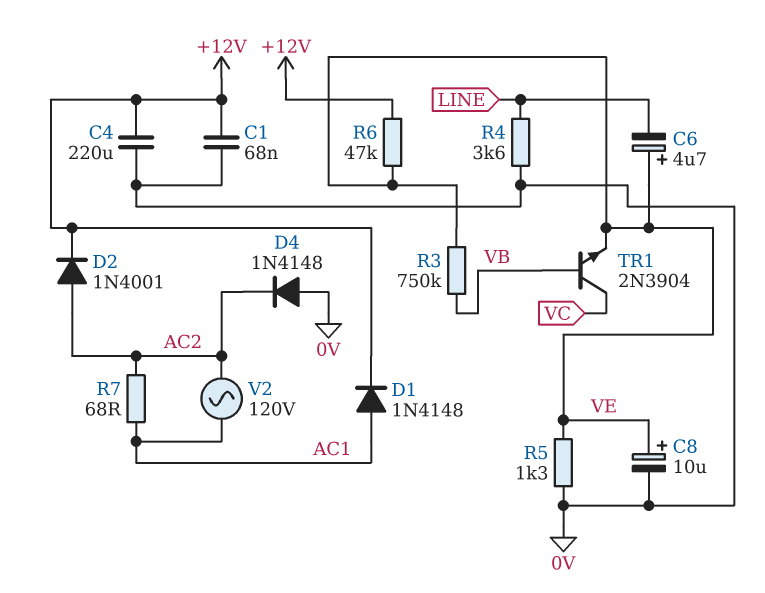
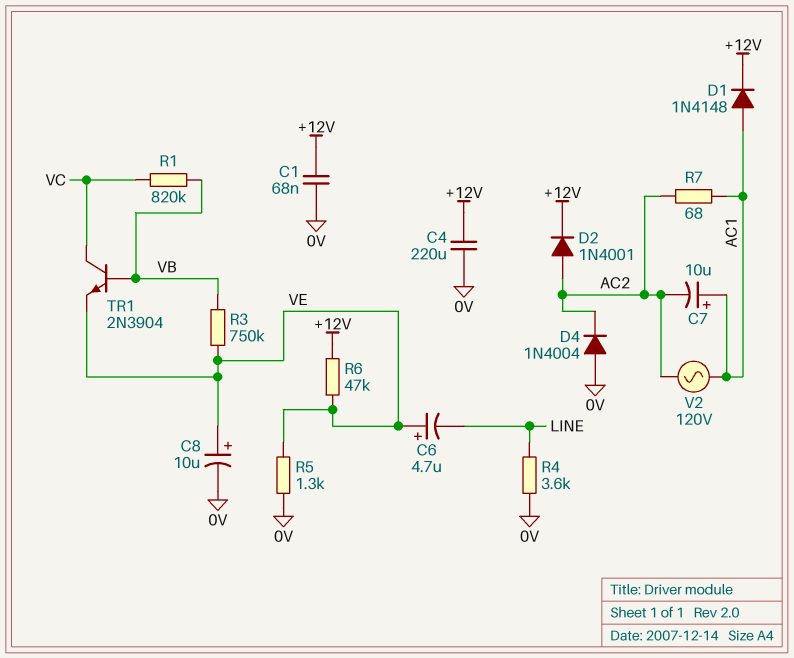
C7: none -> 10uF (plus AC1, minus AC2)
D4: diode 1N4148 (A 0V, K AC2) -> diode 1N4004 (A 0V, K AC2)
R1: none -> 820k (VB, VC)

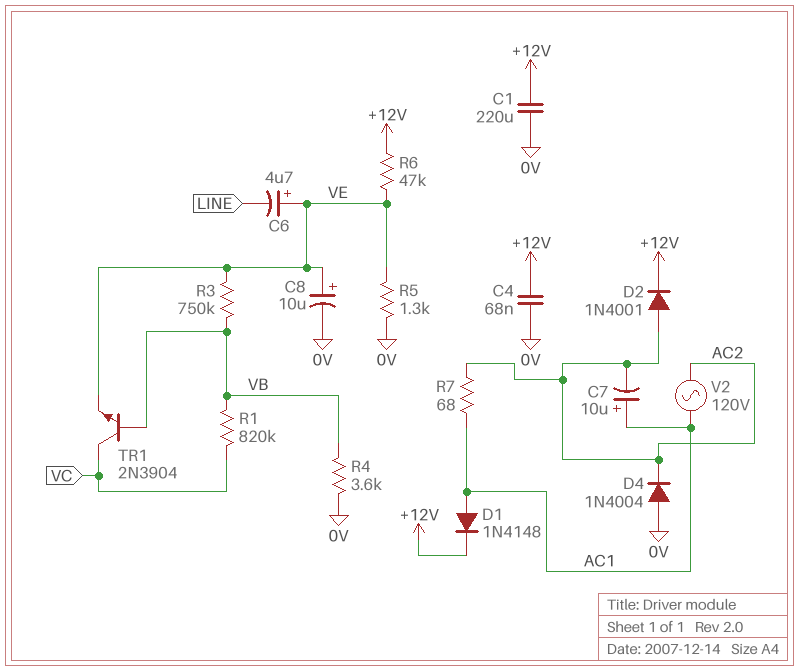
C1: 68nF (+12V, 0V) -> 220uF (+12V, 0V)
C4: 220uF (+12V, 0V) -> 68nF (+12V, 0V)
R4: 3.6k (0V, LINE) -> 3.6k (0V, VB)

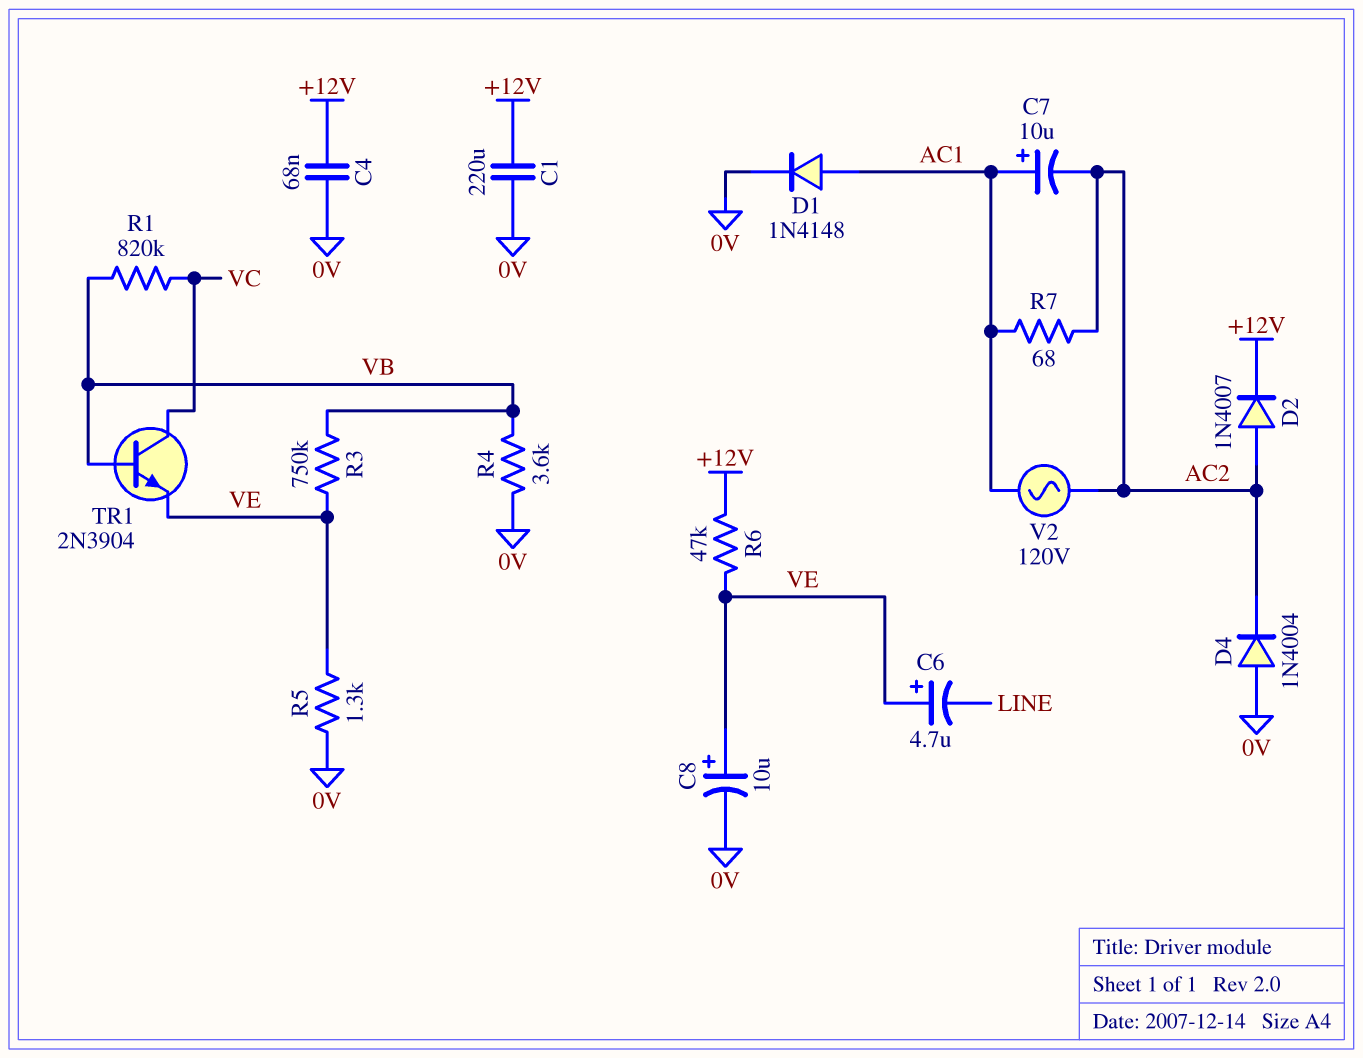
D1: diode 1N4148 (A AC1, K +12V) -> diode 1N4148 (A AC1, K 0V)
D2: diode 1N4001 (A AC2, K +12V) -> diode 1N4007 (A AC2, K +12V)

